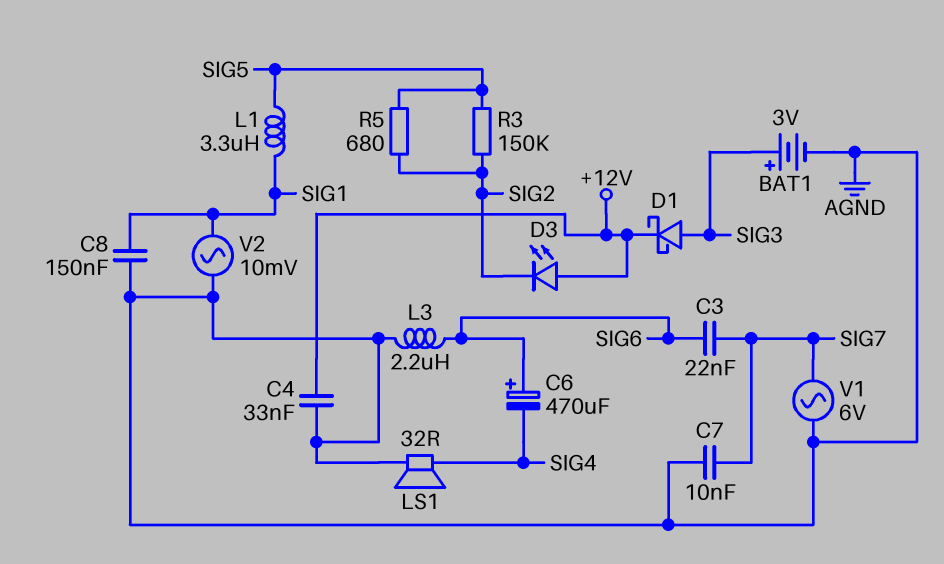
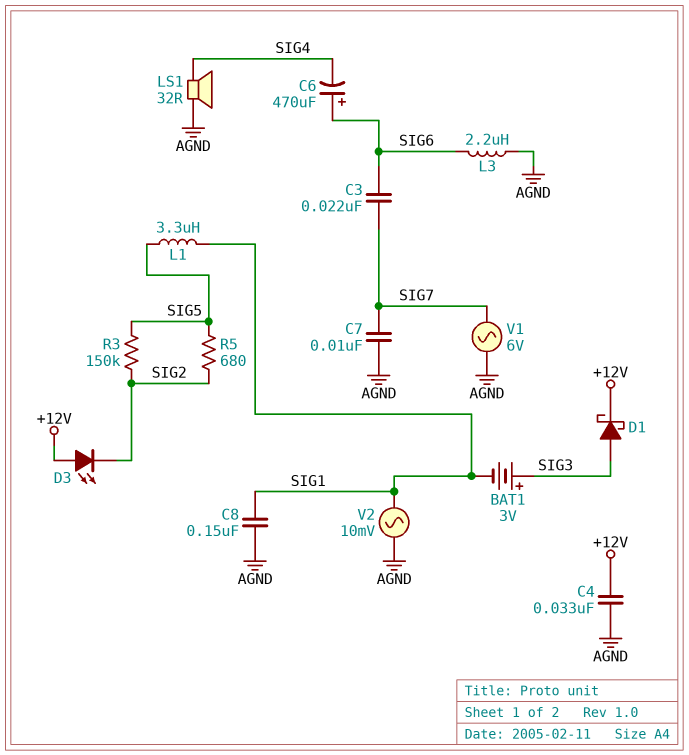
BAT1: 3V (plus SIG3, minus AGND) -> 3V (plus SIG3, minus SIG1)

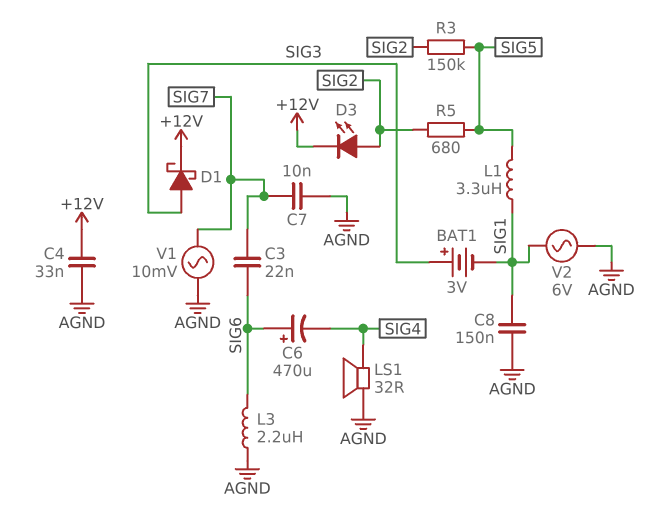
D3: LED (A +12V, K SIG2) -> LED (A SIG2, K +12V)
V1: AC 6V (AGND, SIG7) -> AC 10mV (AGND, SIG7)
V2: AC 10mV (AGND, SIG1) -> AC 6V (AGND, SIG1)

